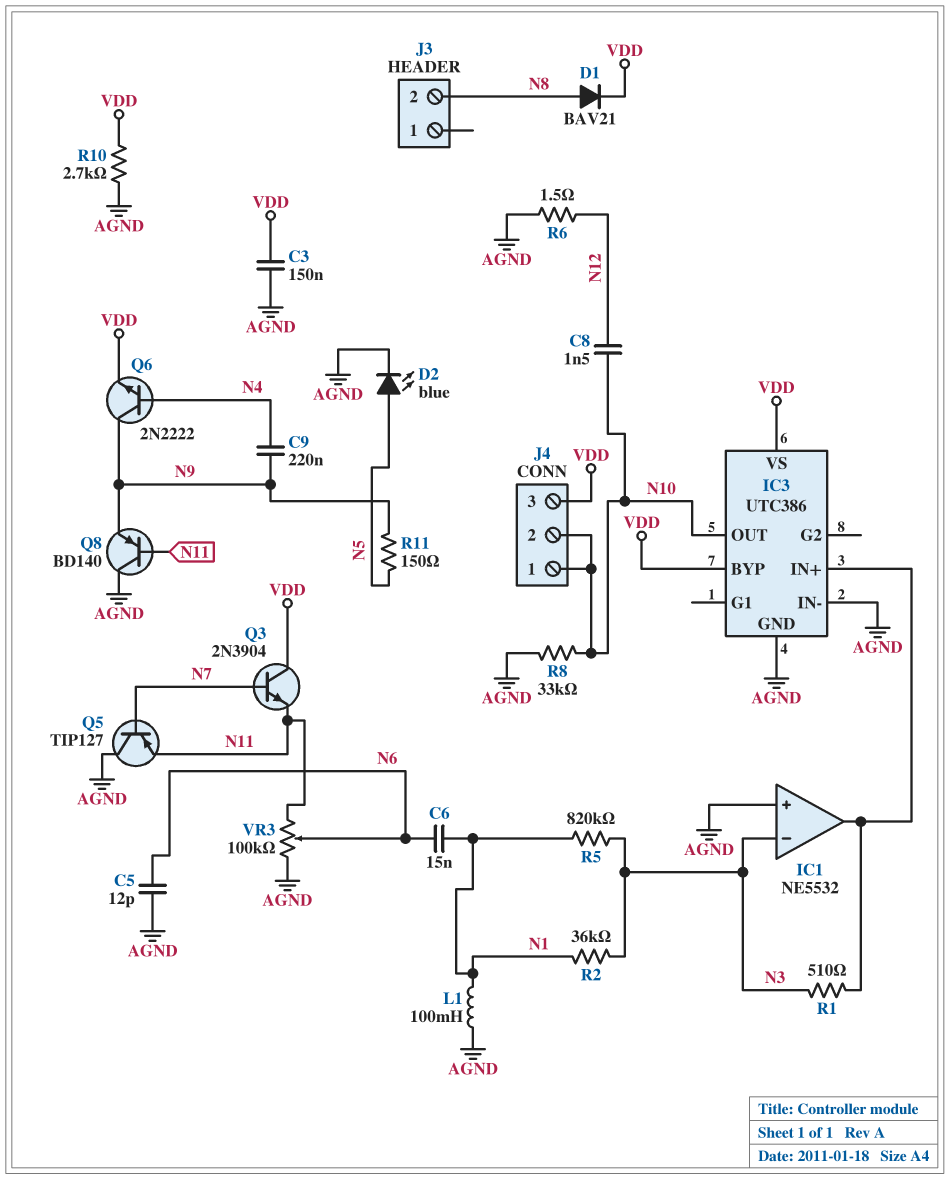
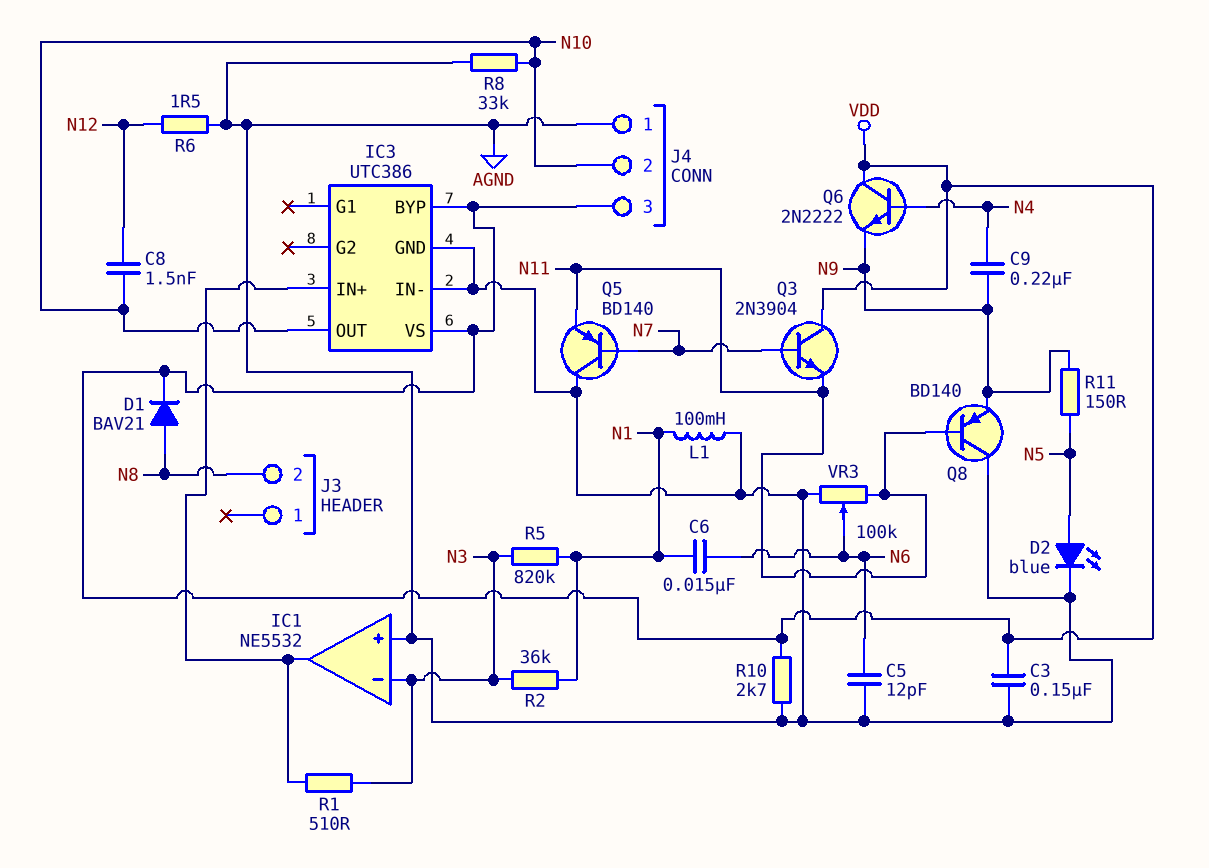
J4 pin 1: N10 -> AGND
Q5: PNP TIP127 (B N7, C AGND, E N11) -> PNP BD140 (B N7, C AGND, E N11)
Q6: NPN 2N2222 (B N4, C N9, E VDD) -> NPN 2N2222 (B N4, C VDD, E N9)

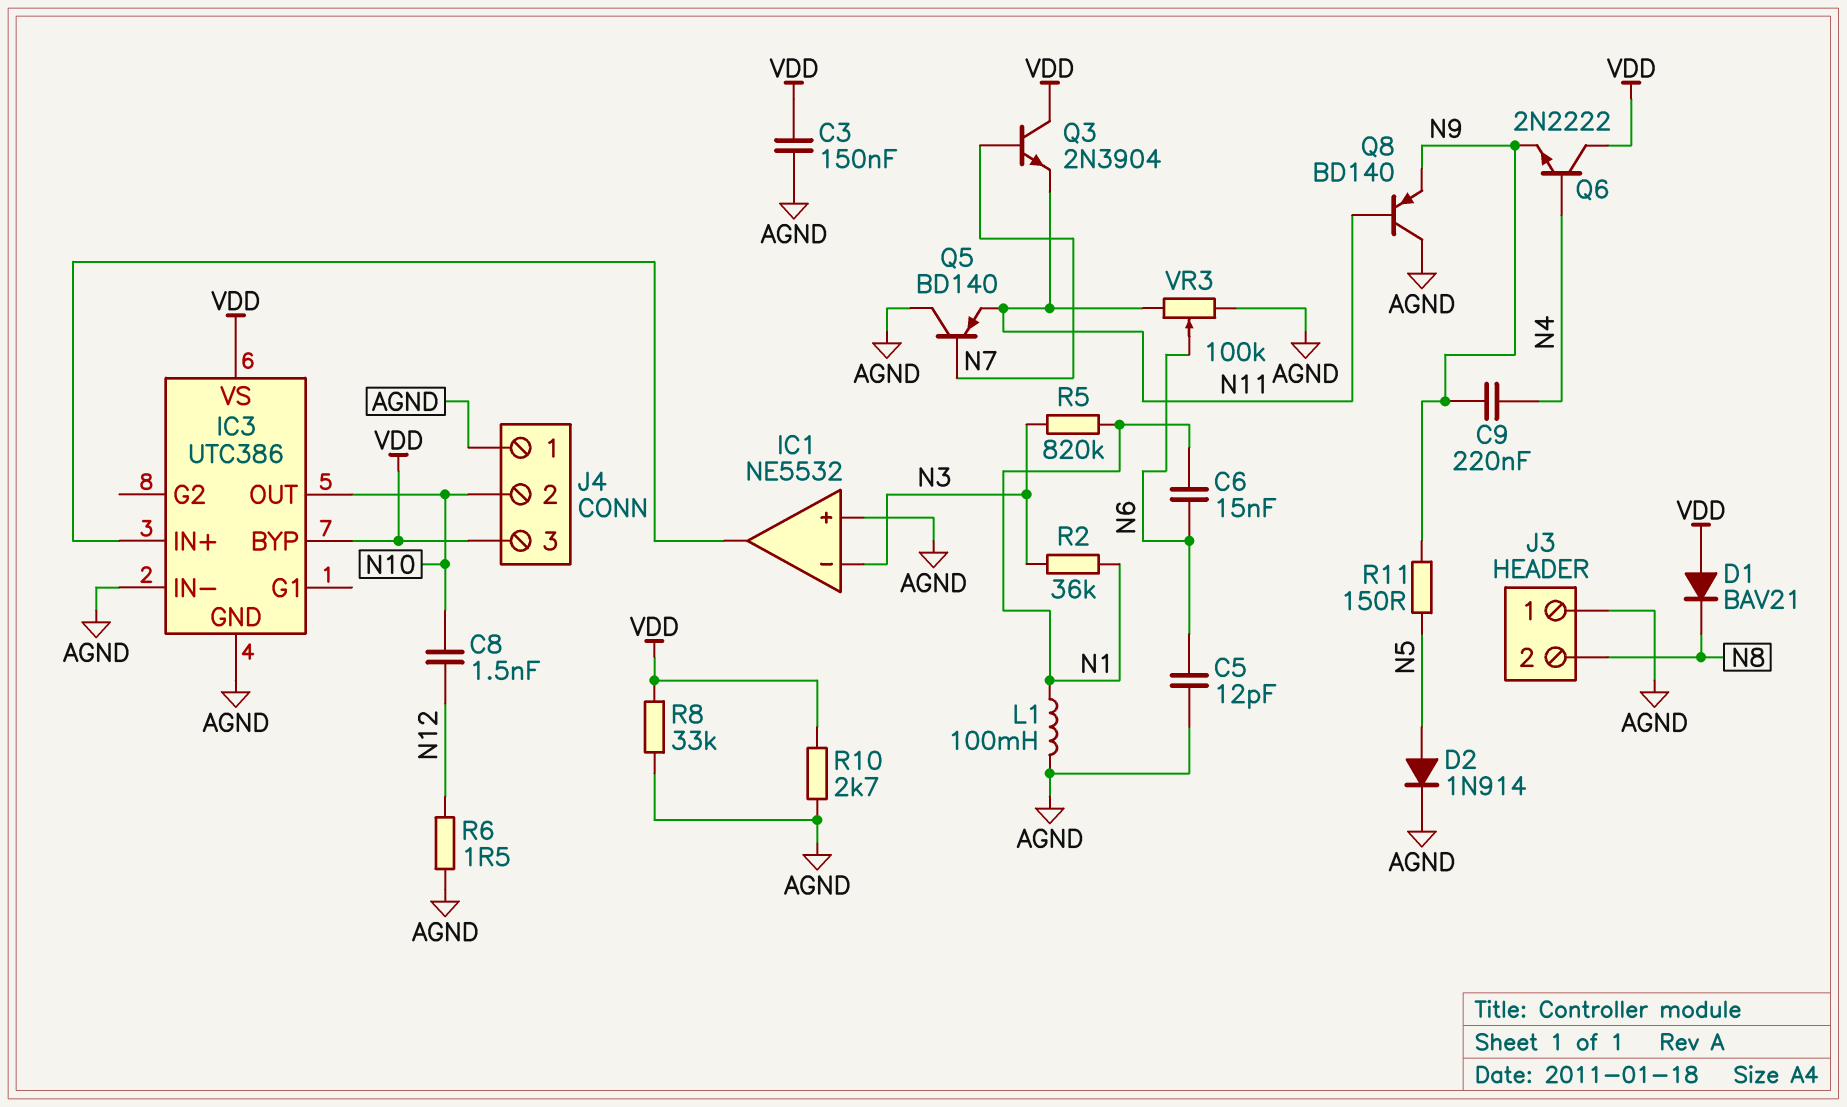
D1: diode BAV21 (A N8, K VDD) -> diode BAV21 (A VDD, K N8)
D2: LED blue (A N5, K AGND) -> diode 1N914 (A N5, K AGND)
J3 pin 1: none -> AGND
R1: 510 (IC1/out, N3) -> none
R8: 33k (AGND, N10) -> 33k (AGND, VDD)

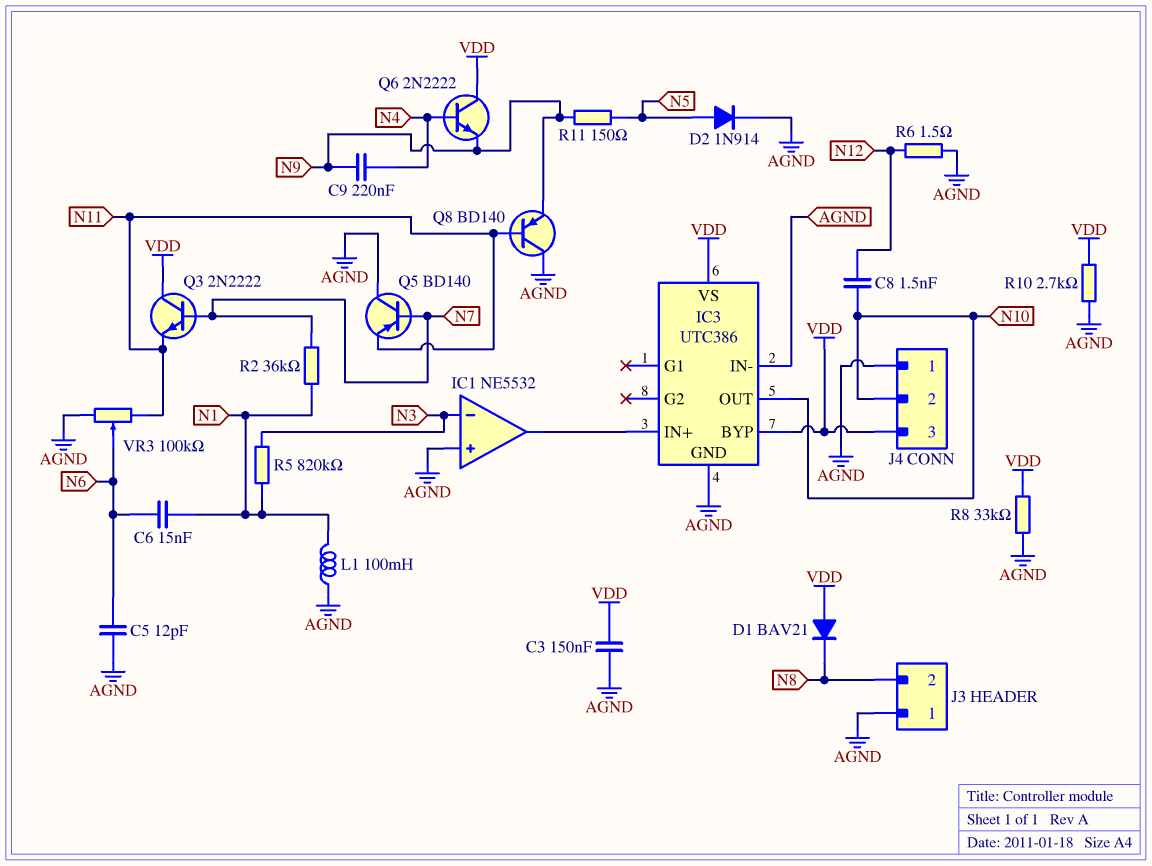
Q3: NPN 2N3904 (B N7, C VDD, E N11) -> NPN 2N2222 (B N7, C VDD, E N11)
R2: 36k (N1, N3) -> 36k (N1, N7)

